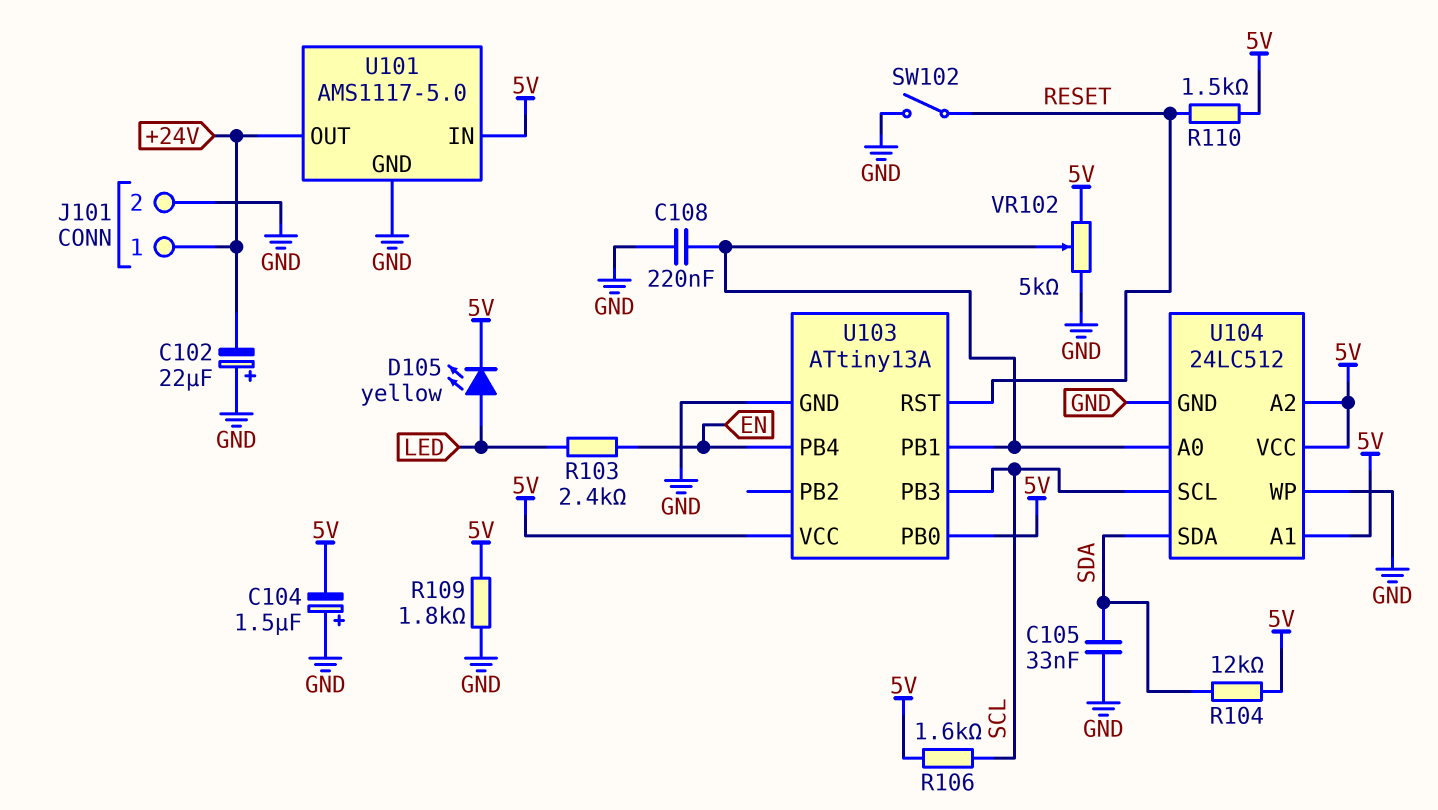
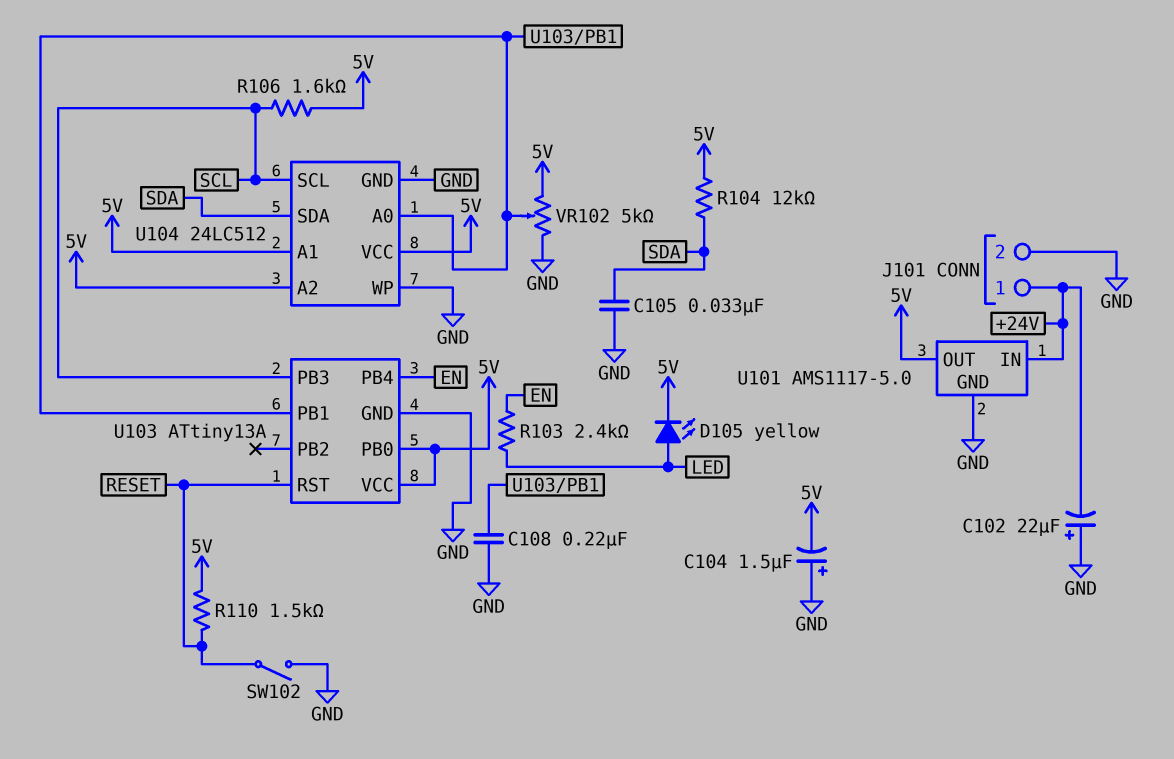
R109: 1.8k (5V, GND) -> none
U101 pin IN: 5V -> +24V
U101 pin OUT: +24V -> 5V

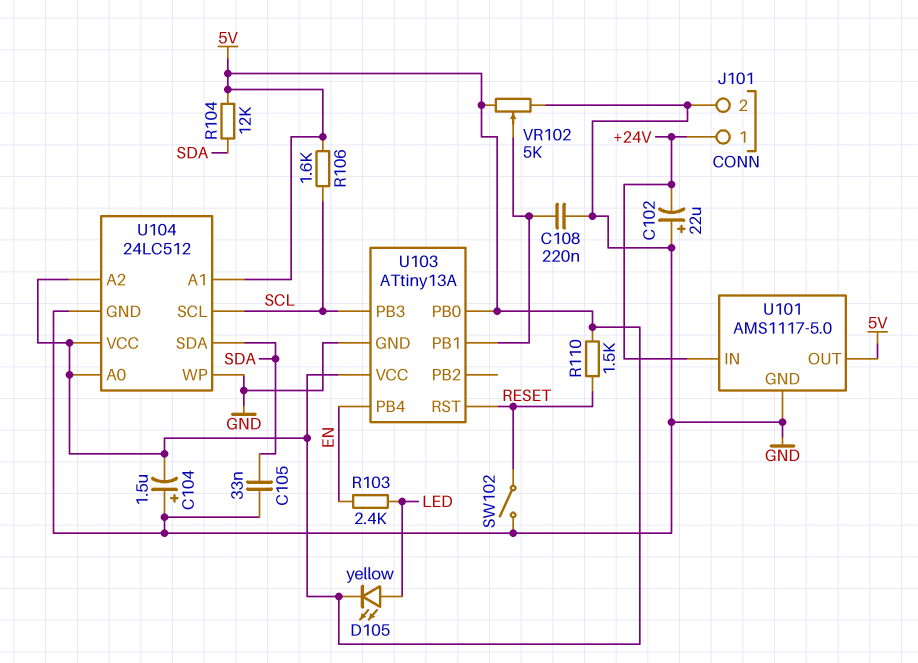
U104 pin A0: U103/PB1 -> 5V

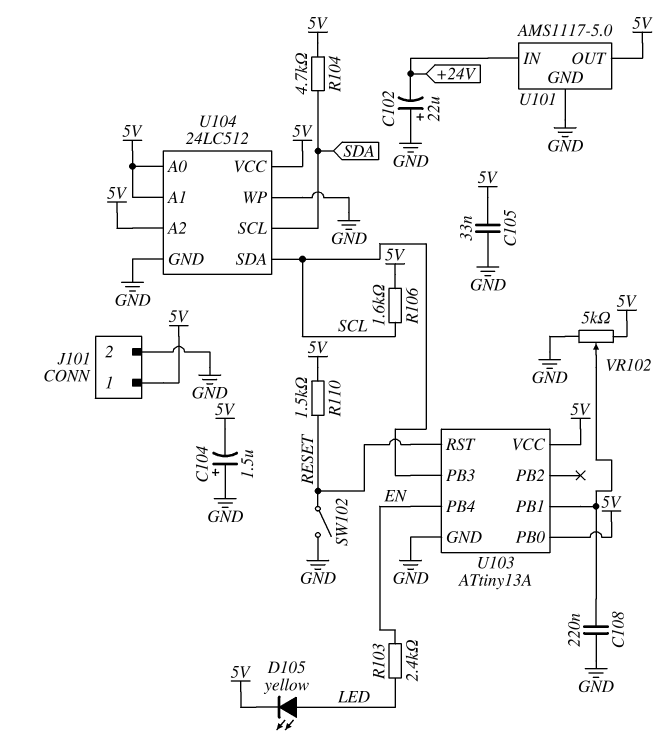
C105: 33nF (GND, SDA) -> 33nF (5V, GND)
J101 pin 1: +24V -> 5V
R104: 12k (5V, SDA) -> 4.7k (5V, SDA)
U104 pin SCL: SCL -> SDA
U104 pin SDA: SDA -> SCL

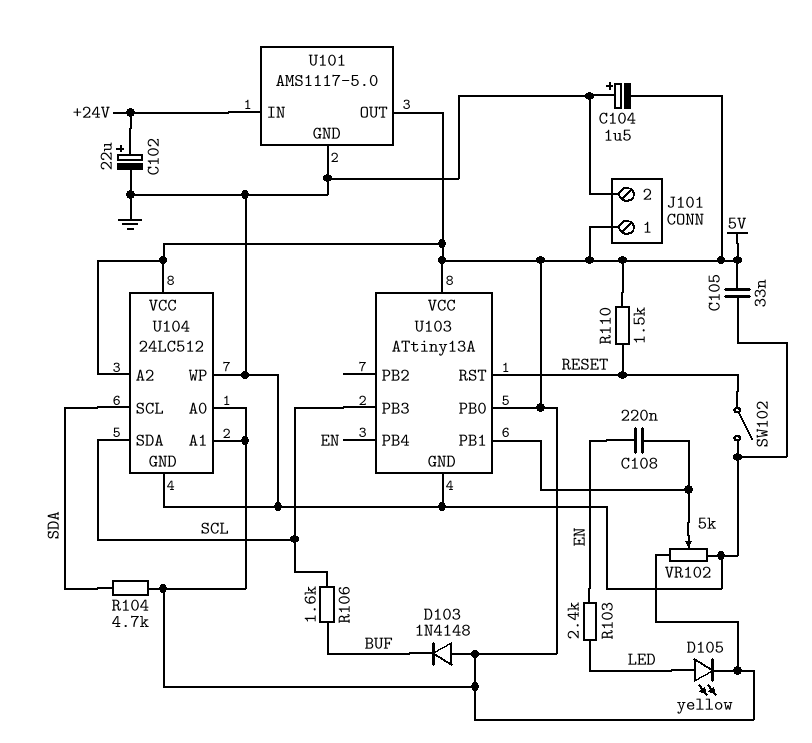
C102: 22uF (plus GND, minus +24V) -> 22uF (plus +24V, minus GND)
C108: 220nF (GND, U103/PB1) -> 220nF (EN, U103/PB1)
D103: none -> diode 1N4148 (A 5V, K BUF)
R106: 1.6k (5V, SCL) -> 1.6k (BUF, SCL)

